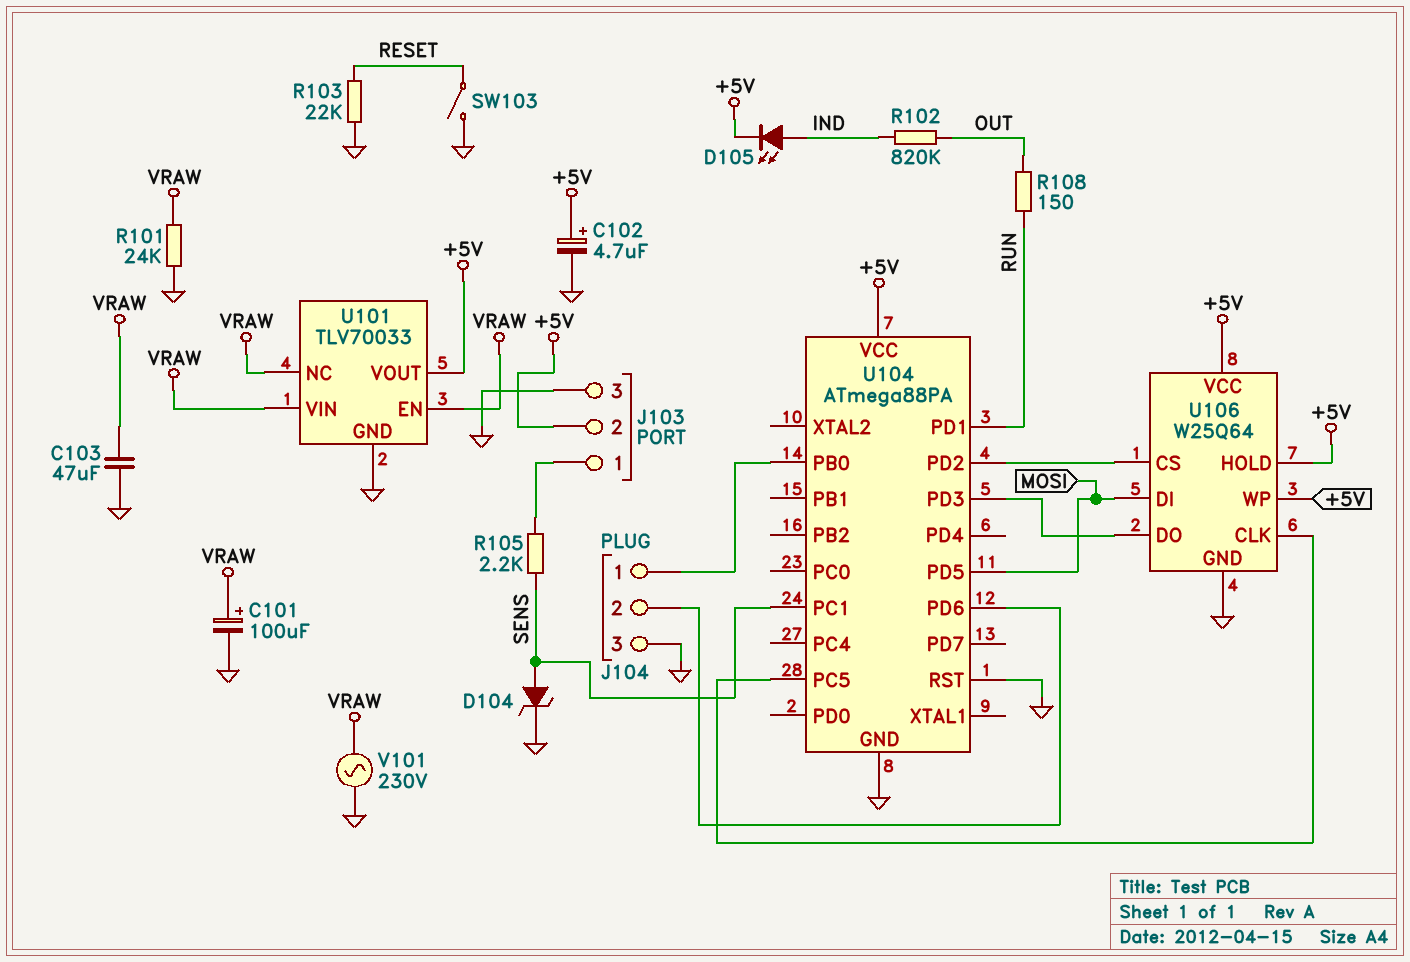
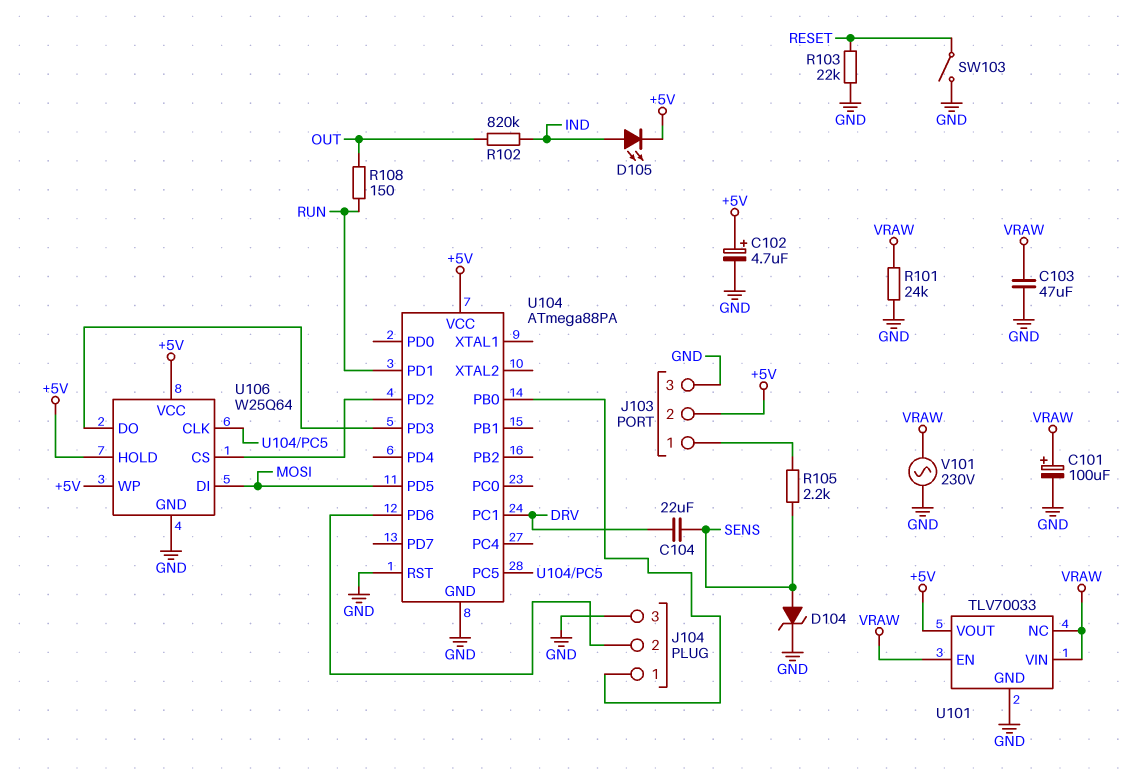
C104: none -> 22uF (DRV, SENS)
U104 pin PC1: SENS -> DRV

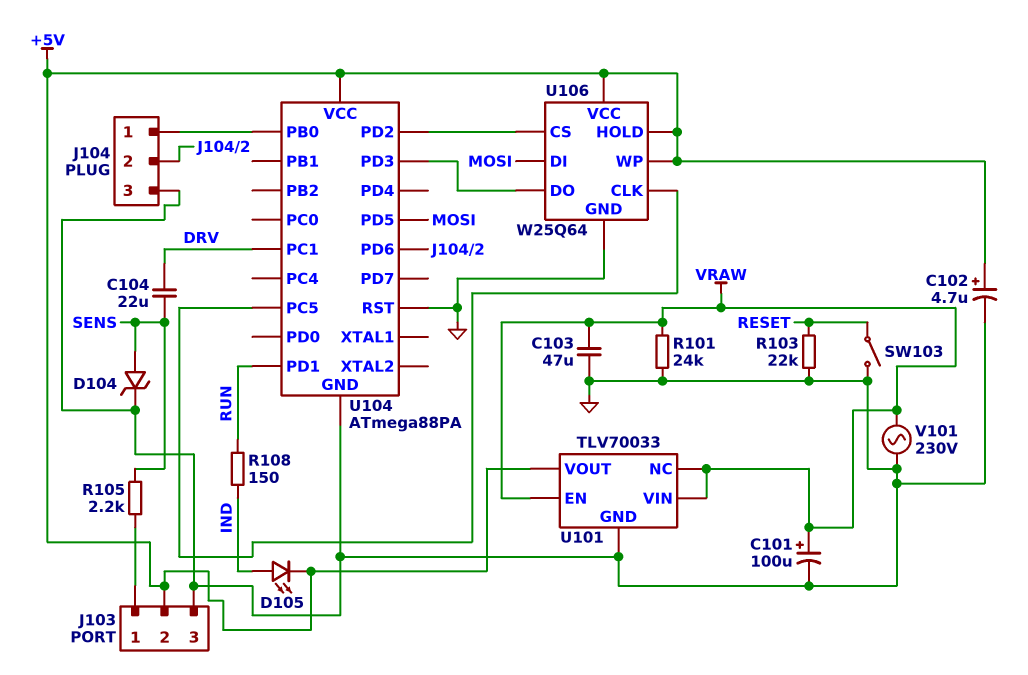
R102: 820k (IND, OUT) -> none
R108: 150 (OUT, RUN) -> 150 (IND, RUN)

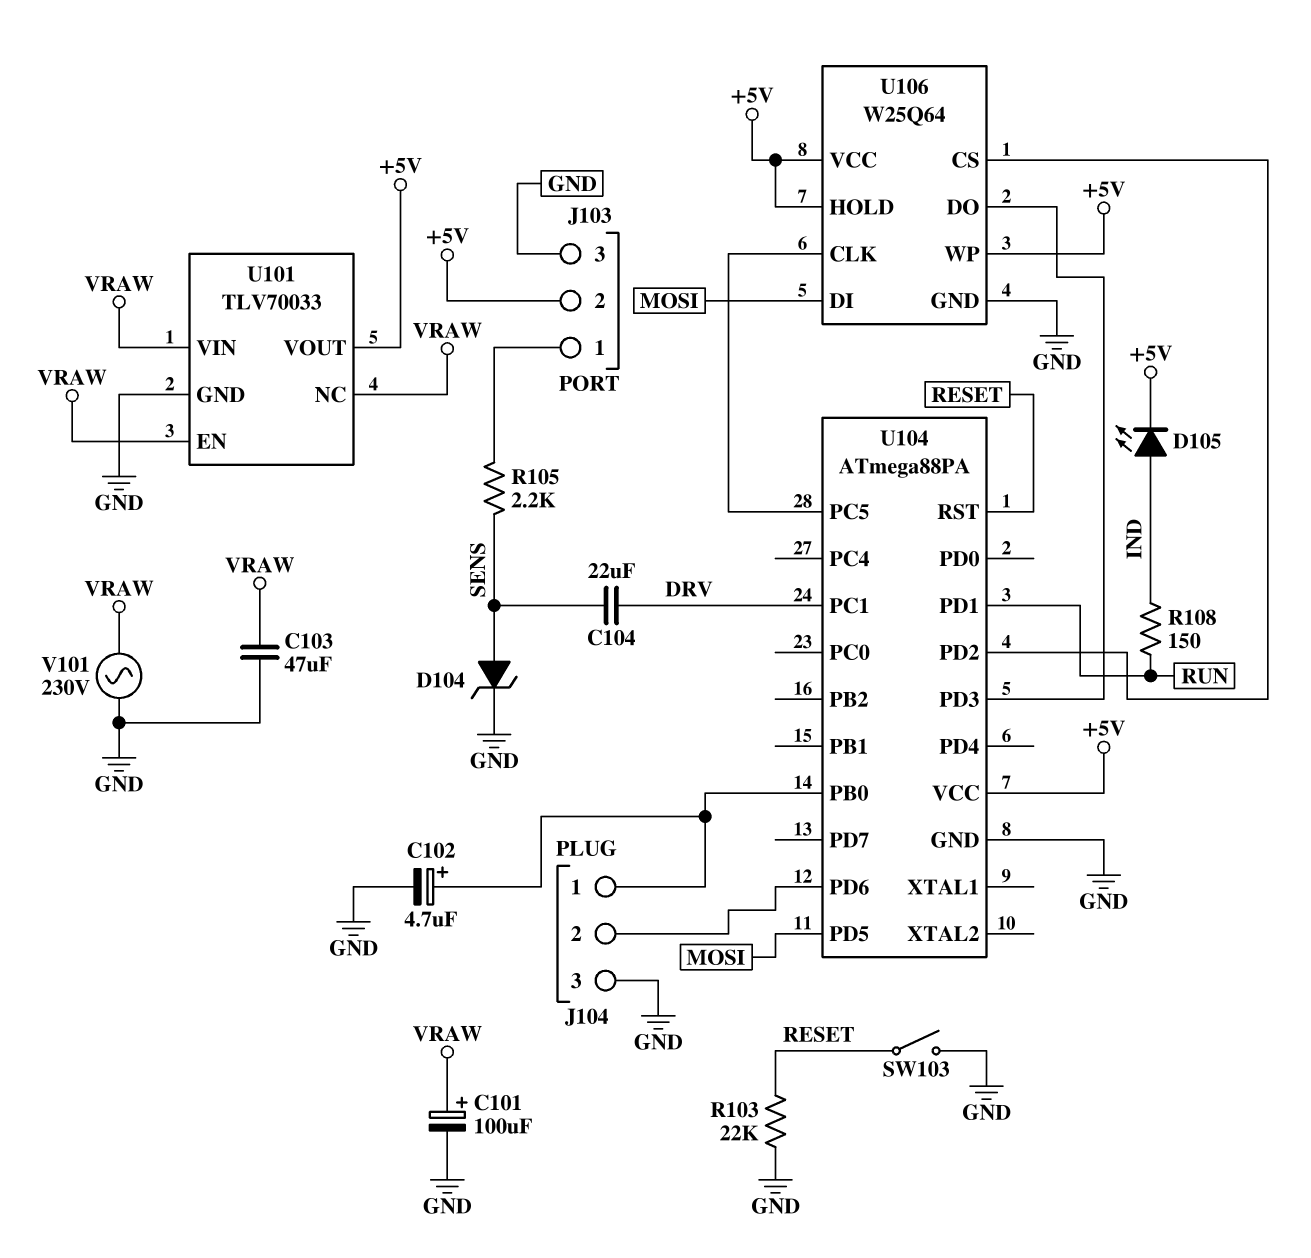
C102: 4.7uF (plus +5V, minus GND) -> 4.7uF (plus J104/1, minus GND)
R101: 24k (GND, VRAW) -> none
U104 pin RST: GND -> RESET

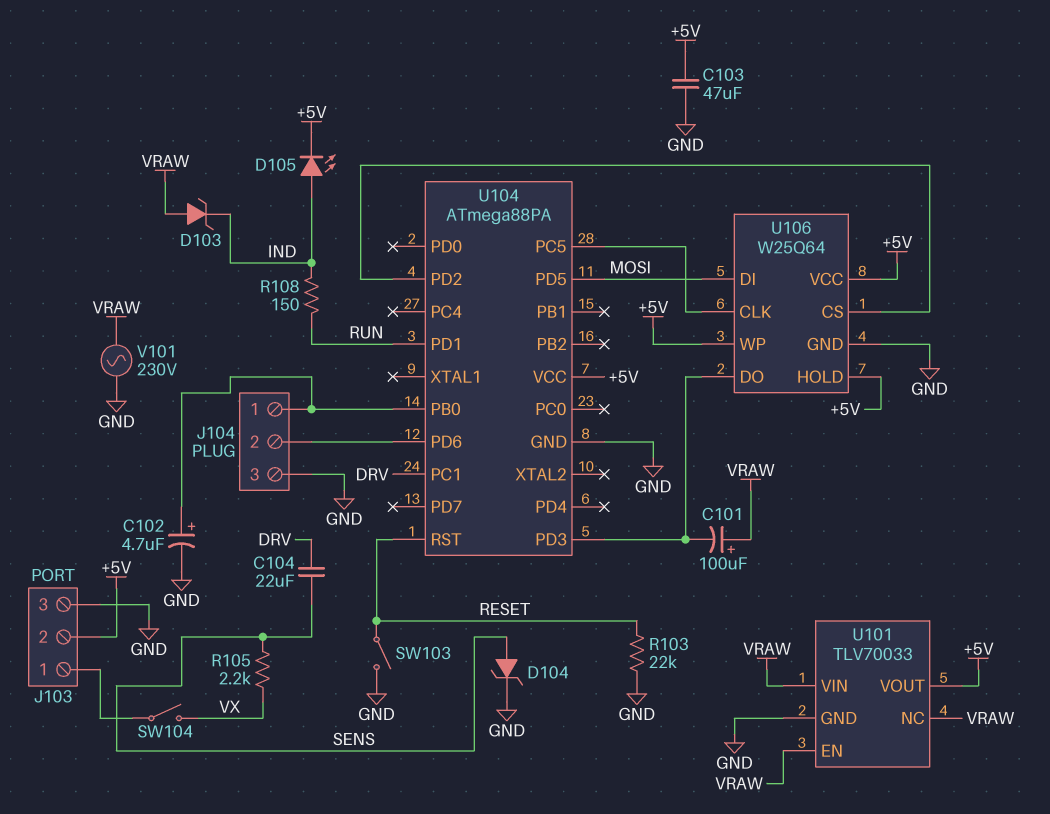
C101: 100uF (plus VRAW, minus GND) -> 100uF (plus VRAW, minus U104/PD3)
C103: 47uF (GND, VRAW) -> 47uF (+5V, GND)
D103: none -> zener (A VRAW, K IND)
R105: 2.2k (J103/1, SENS) -> 2.2k (SENS, VX)
SW104: none -> switch (J103/1, VX)

